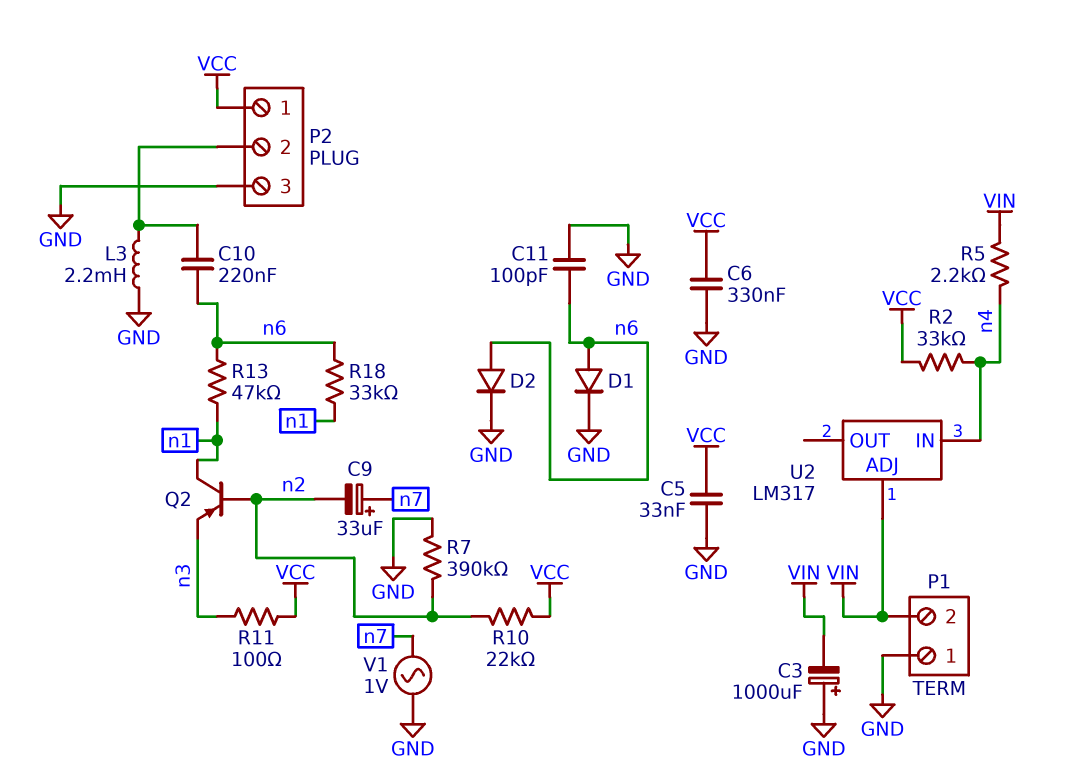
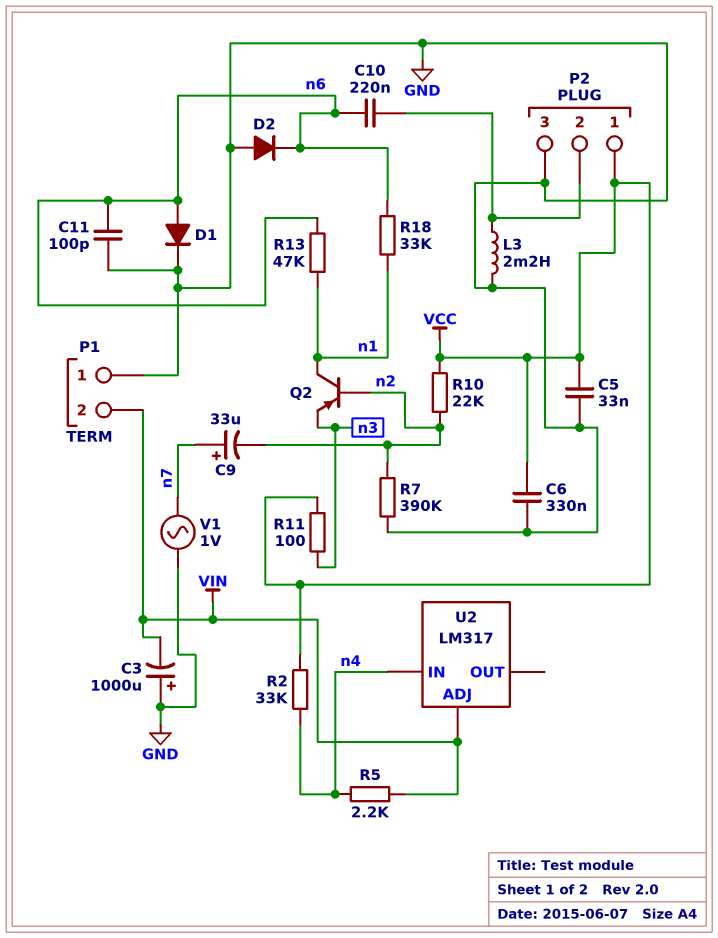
D2: diode (A n6, K GND) -> diode (A GND, K n6)

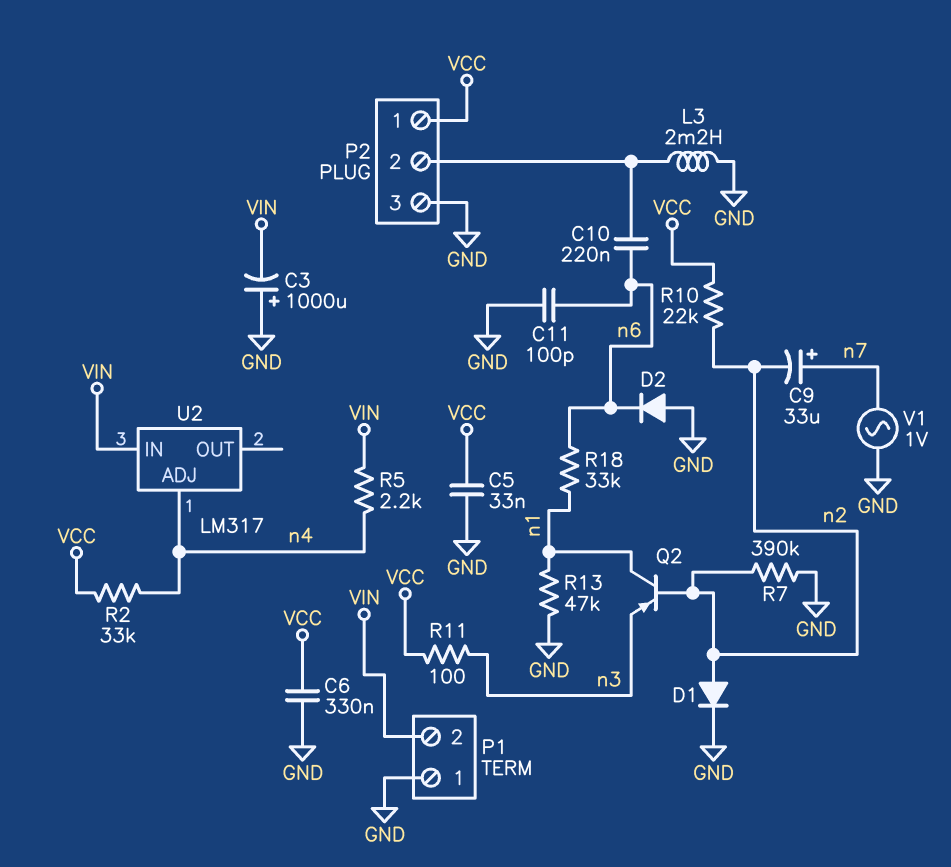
D1: diode (A n6, K GND) -> diode (A n2, K GND)
R13: 47k (n1, n6) -> 47k (GND, n1)
U2 pin ADJ: VIN -> n4
U2 pin IN: n4 -> VIN

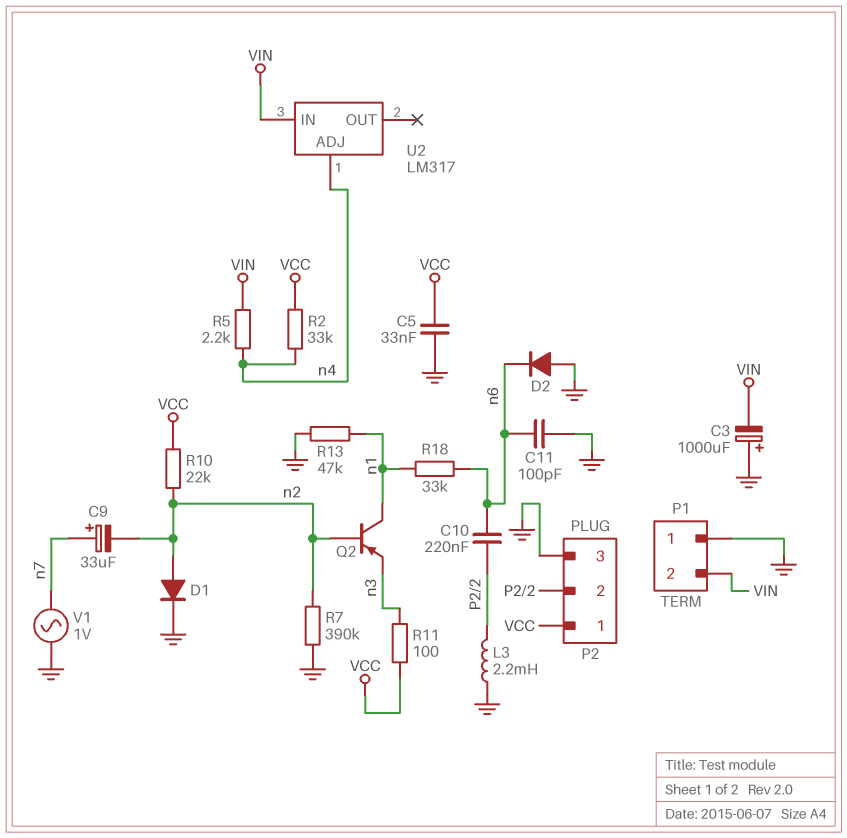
C6: 330nF (GND, VCC) -> none

